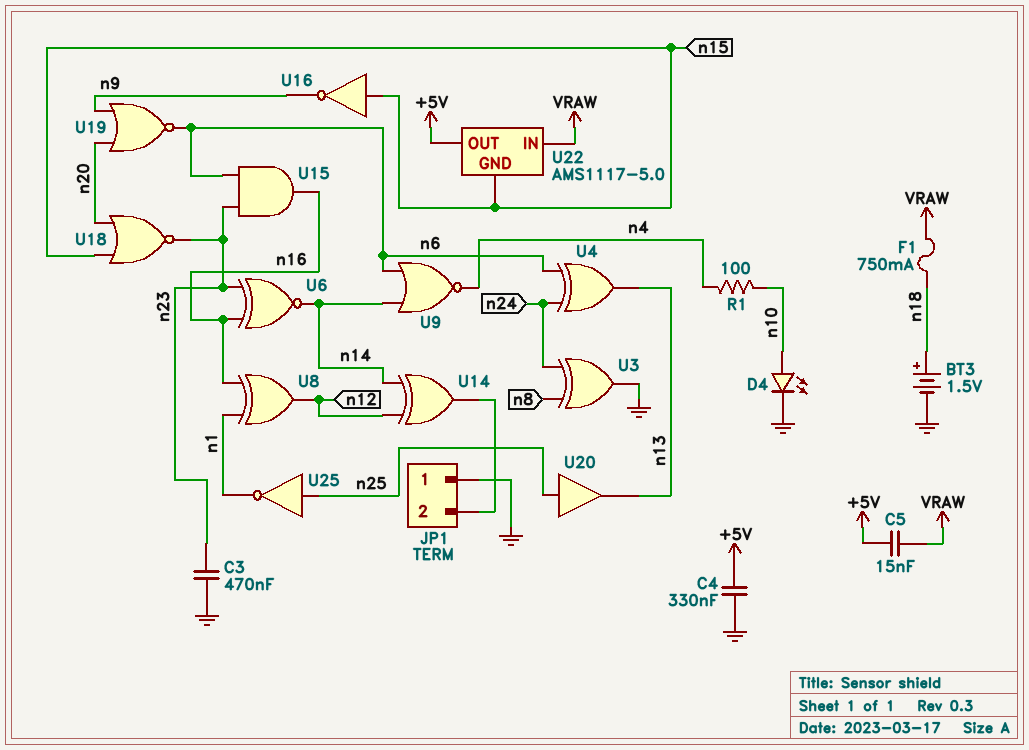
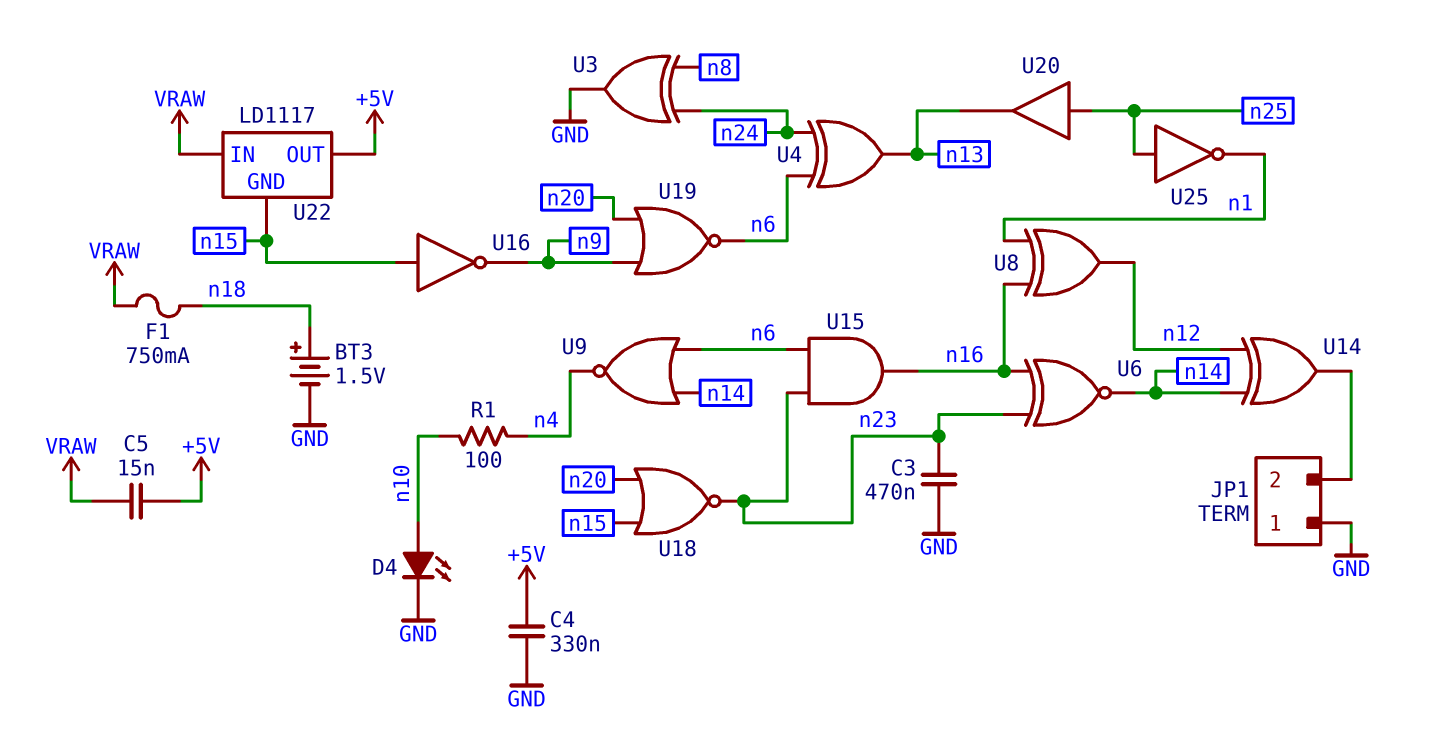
U22: AMS1117-5.0 -> LD1117

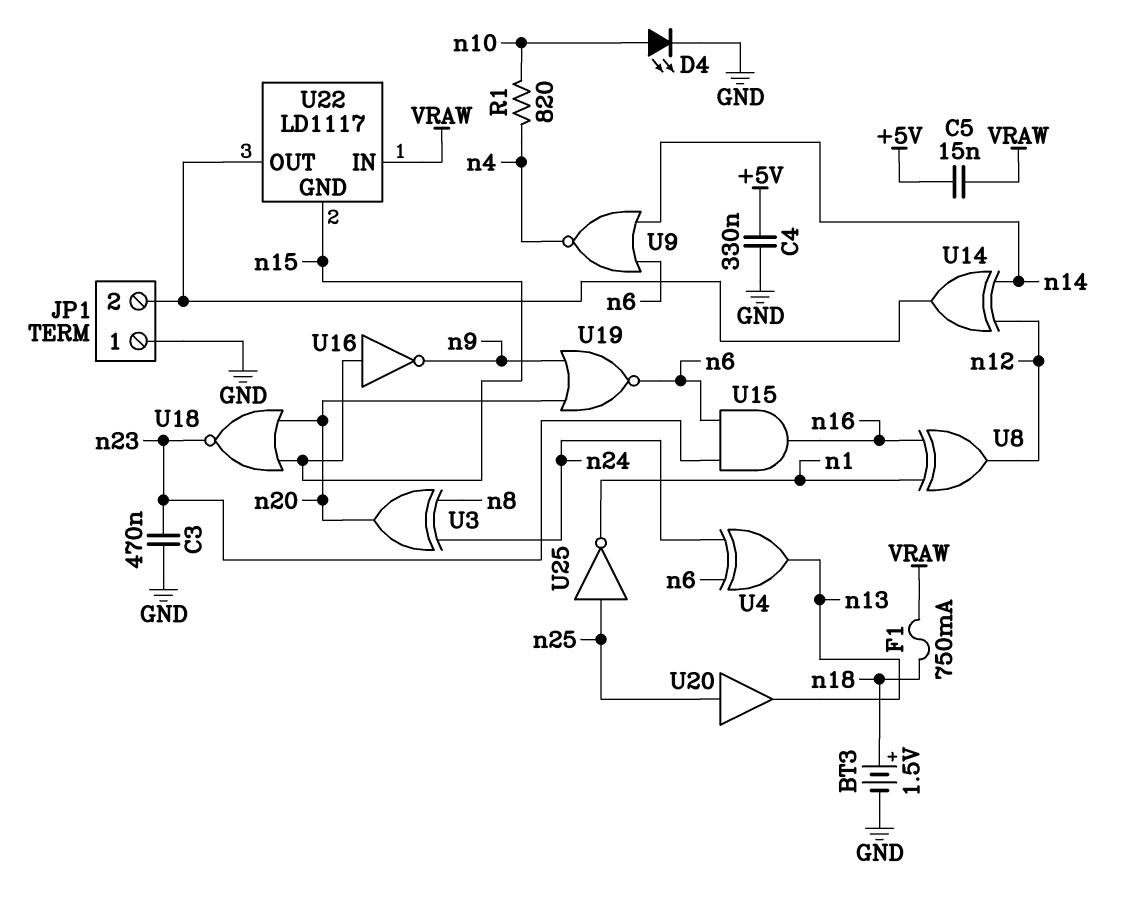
R1: 100 (n4, n10) -> 820 (n4, n10)
U3: XOR (in n8, in n24, out GND) -> XOR (in n8, in n24, out n20)
U6: XNOR (in n16, in n23, out n14) -> none
U22 pin OUT: +5V -> JP1/2

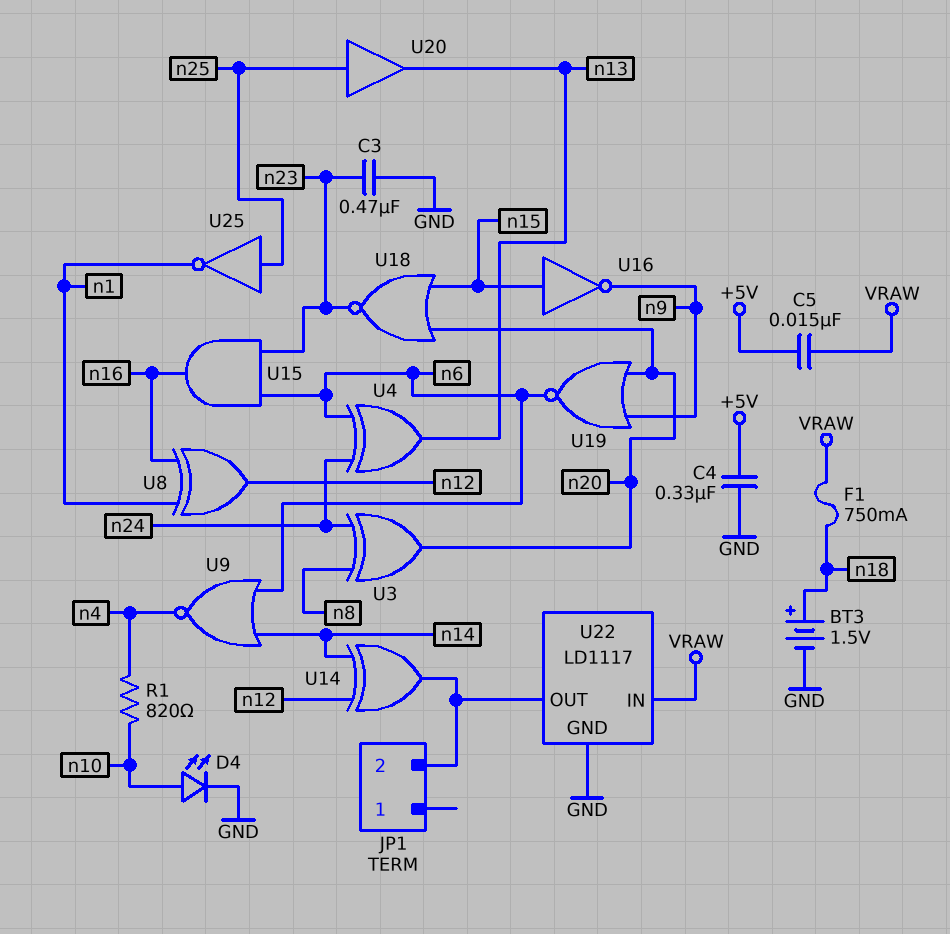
JP1 pin 1: GND -> none
U22 pin GND: n15 -> GND

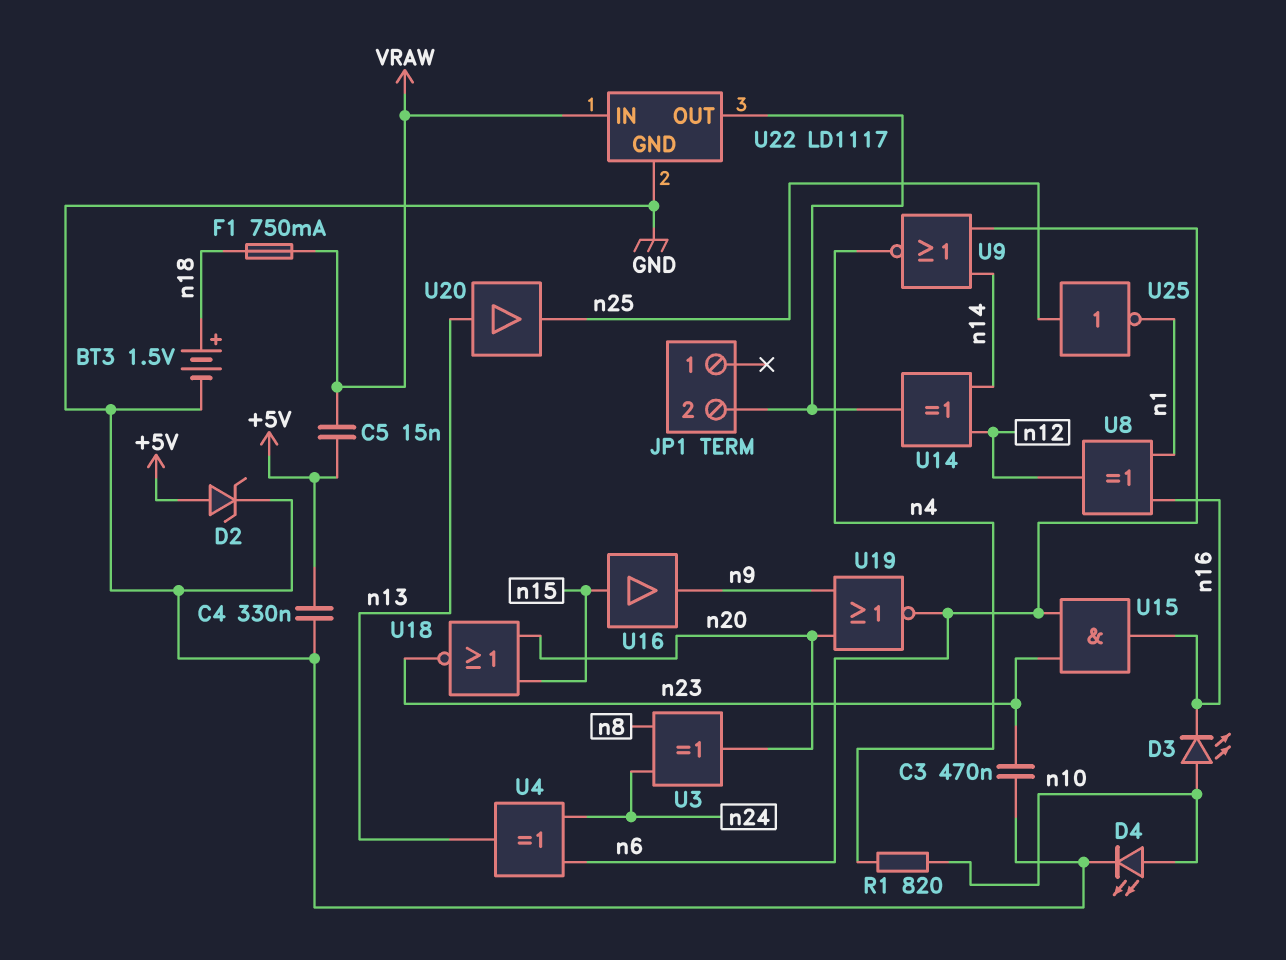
D2: none -> zener (A +5V, K GND)
D3: none -> LED (A n10, K n16)
U16: NOT (in n15, out n9) -> buffer (in n15, out n9)
U20: buffer (in n25, out n13) -> buffer (in n13, out n25)

